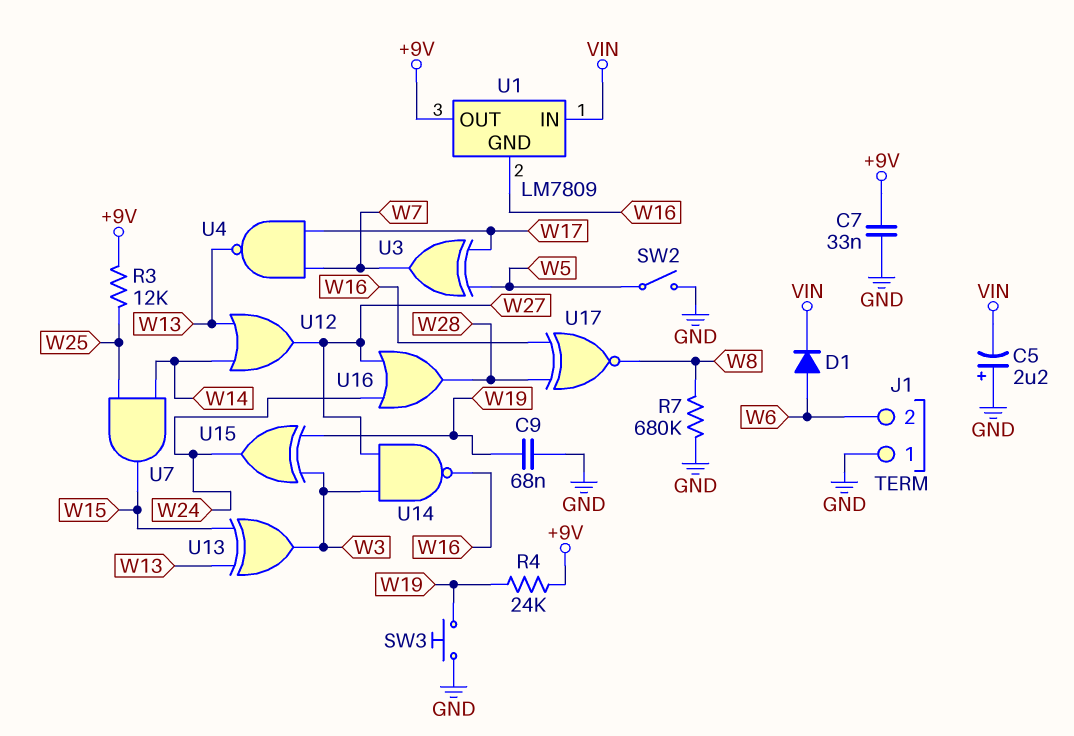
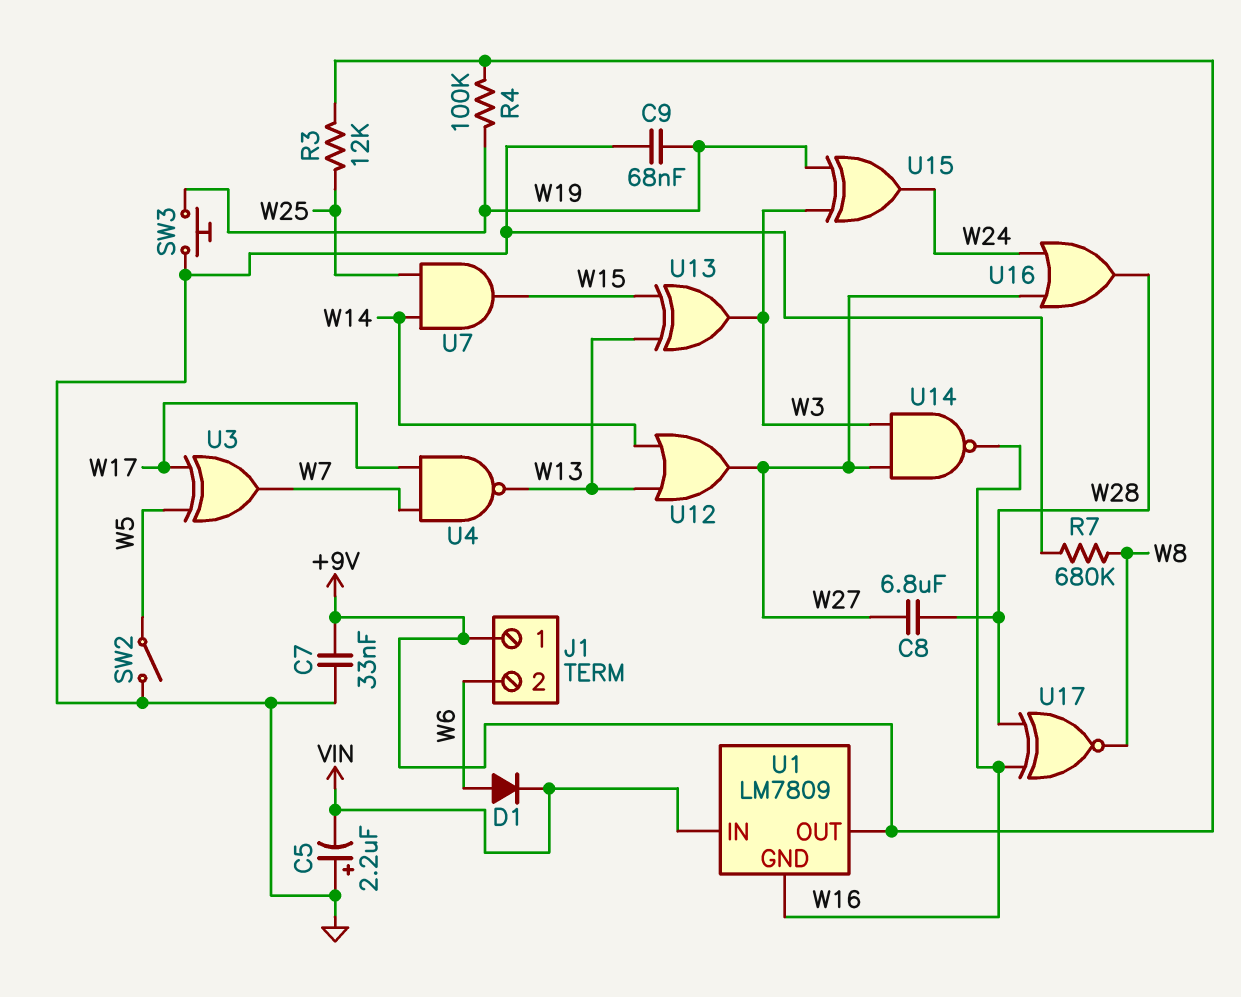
C8: none -> 6.8uF (W27, W28)
J1 pin 1: GND -> +9V
R4: 24k (+9V, W19) -> 100k (+9V, W19)

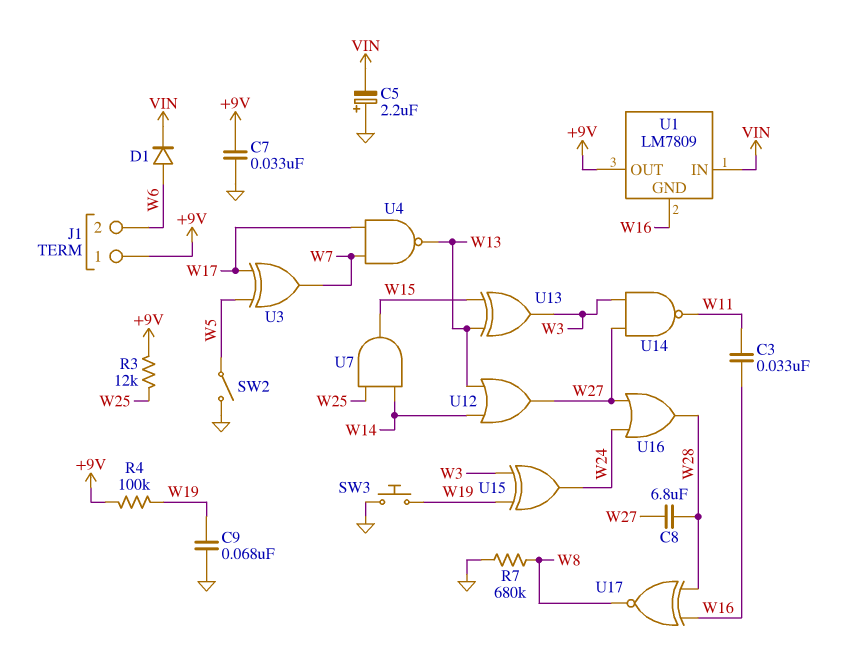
C3: none -> 33nF (W11, W16)
U14: NAND (in W3, in W27, out W16) -> NAND (in W3, in W27, out W11)

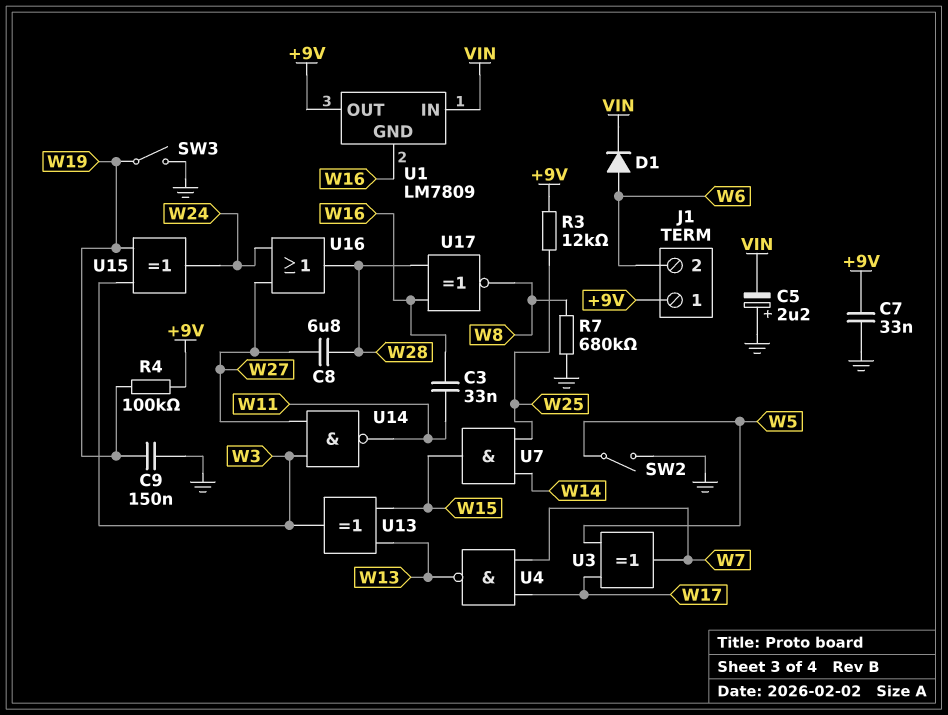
C9: 68nF (GND, W19) -> 150nF (GND, W19)
SW3: button (GND, W19) -> switch (GND, W19)
U12: OR (in W13, in W14, out W27) -> none

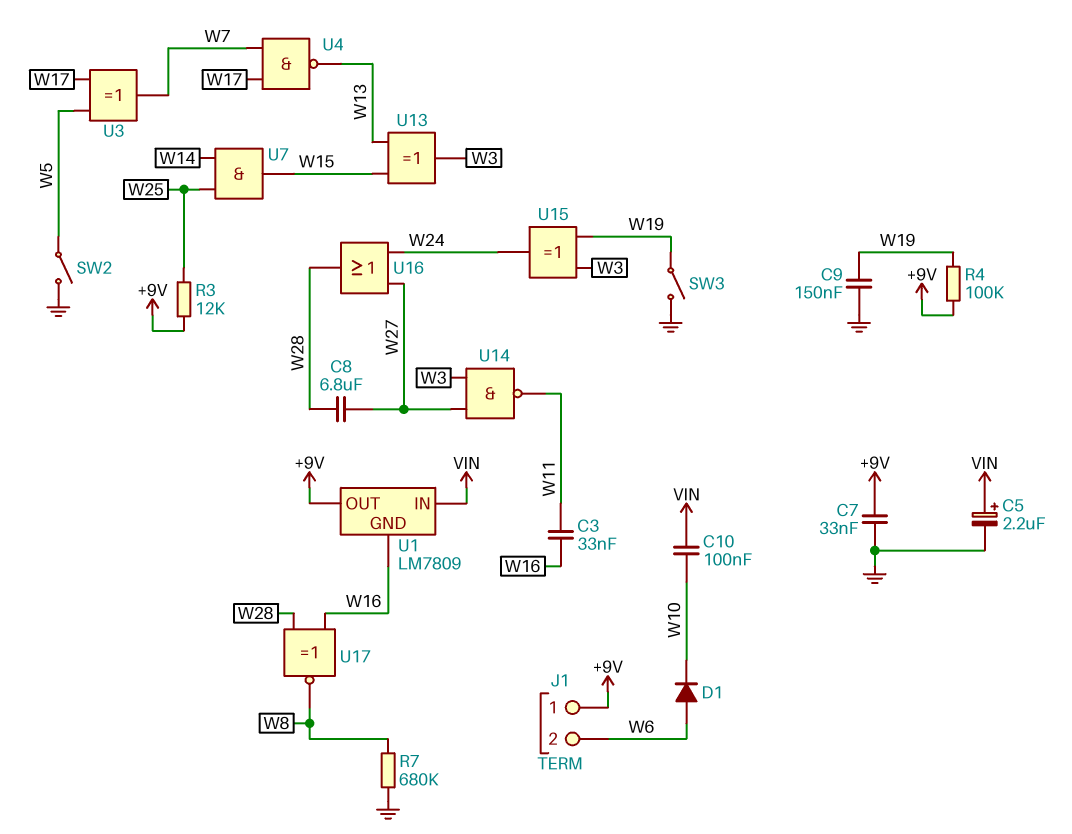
C5: 2.2uF (plus GND, minus VIN) -> 2.2uF (plus VIN, minus GND)
C10: none -> 100nF (VIN, W10)
D1: diode (A W6, K VIN) -> diode (A W6, K W10)

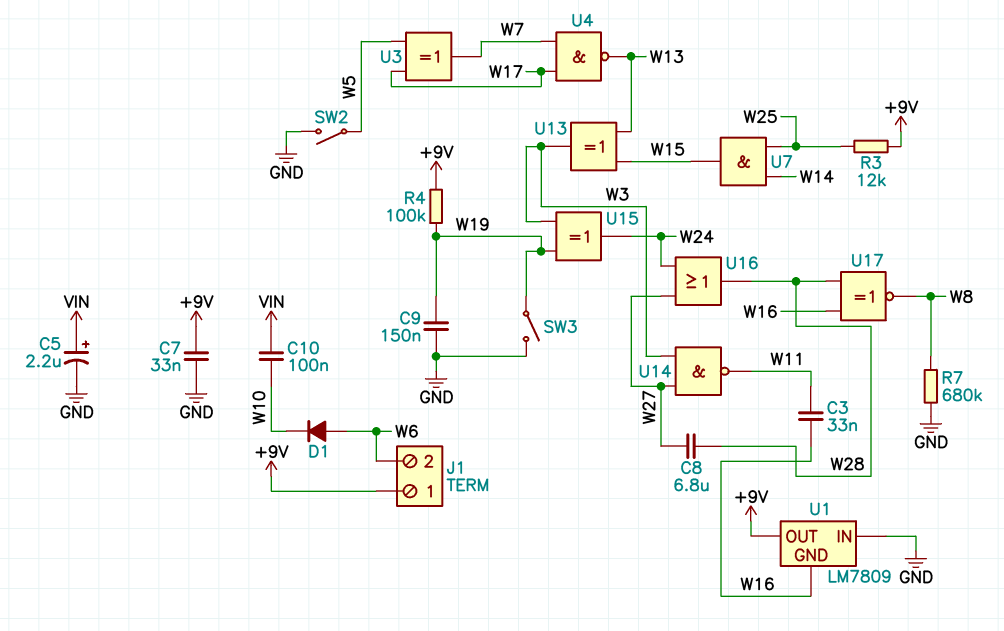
U1 pin IN: VIN -> GND

